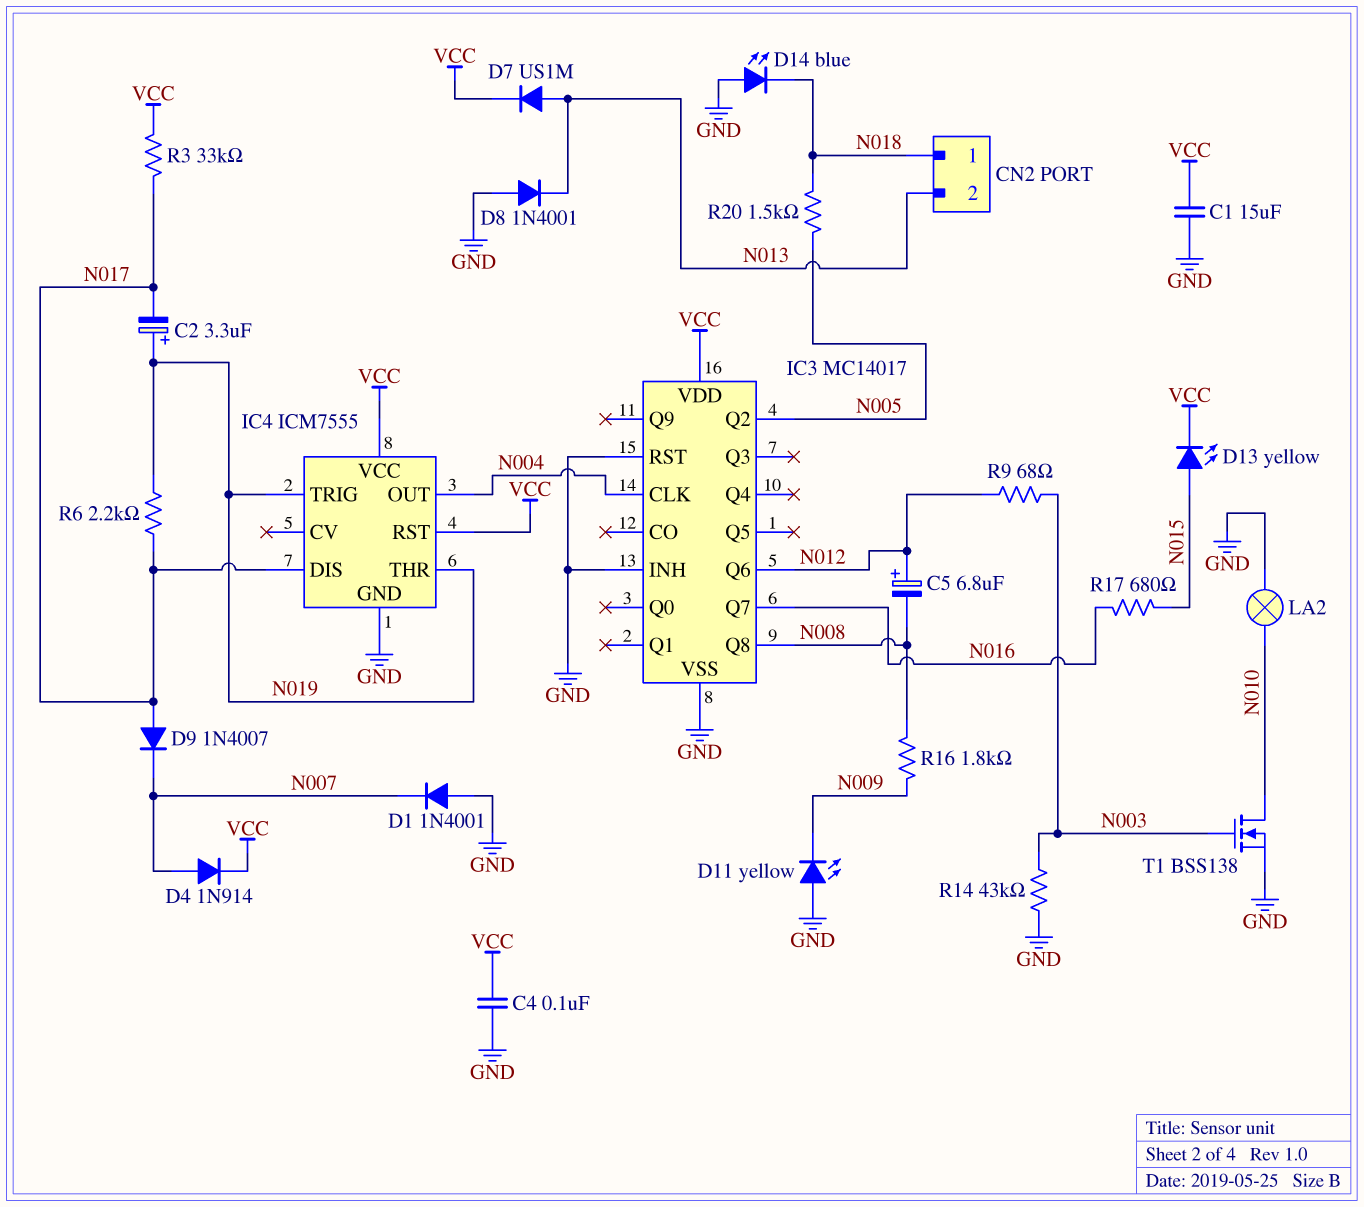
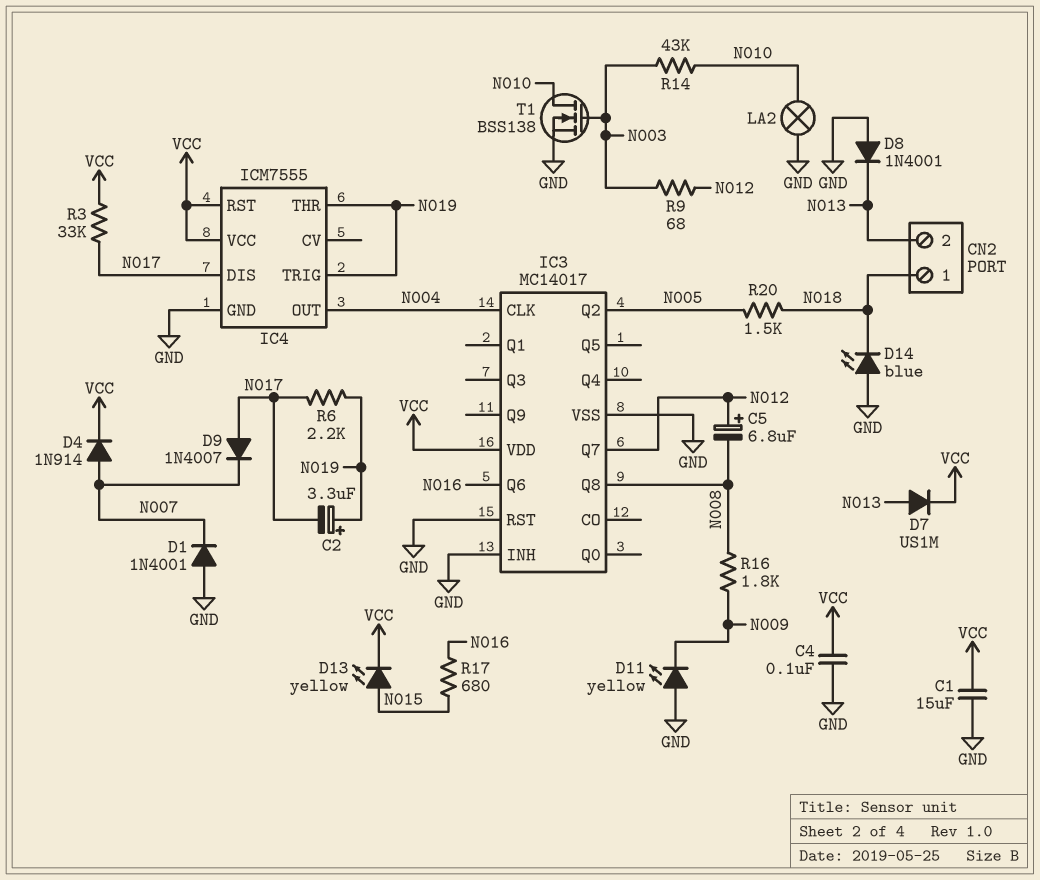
IC3 pin Q6: N012 -> N016
IC3 pin Q7: N016 -> N012
R14: 43k (GND, N003) -> 43k (N003, N010)

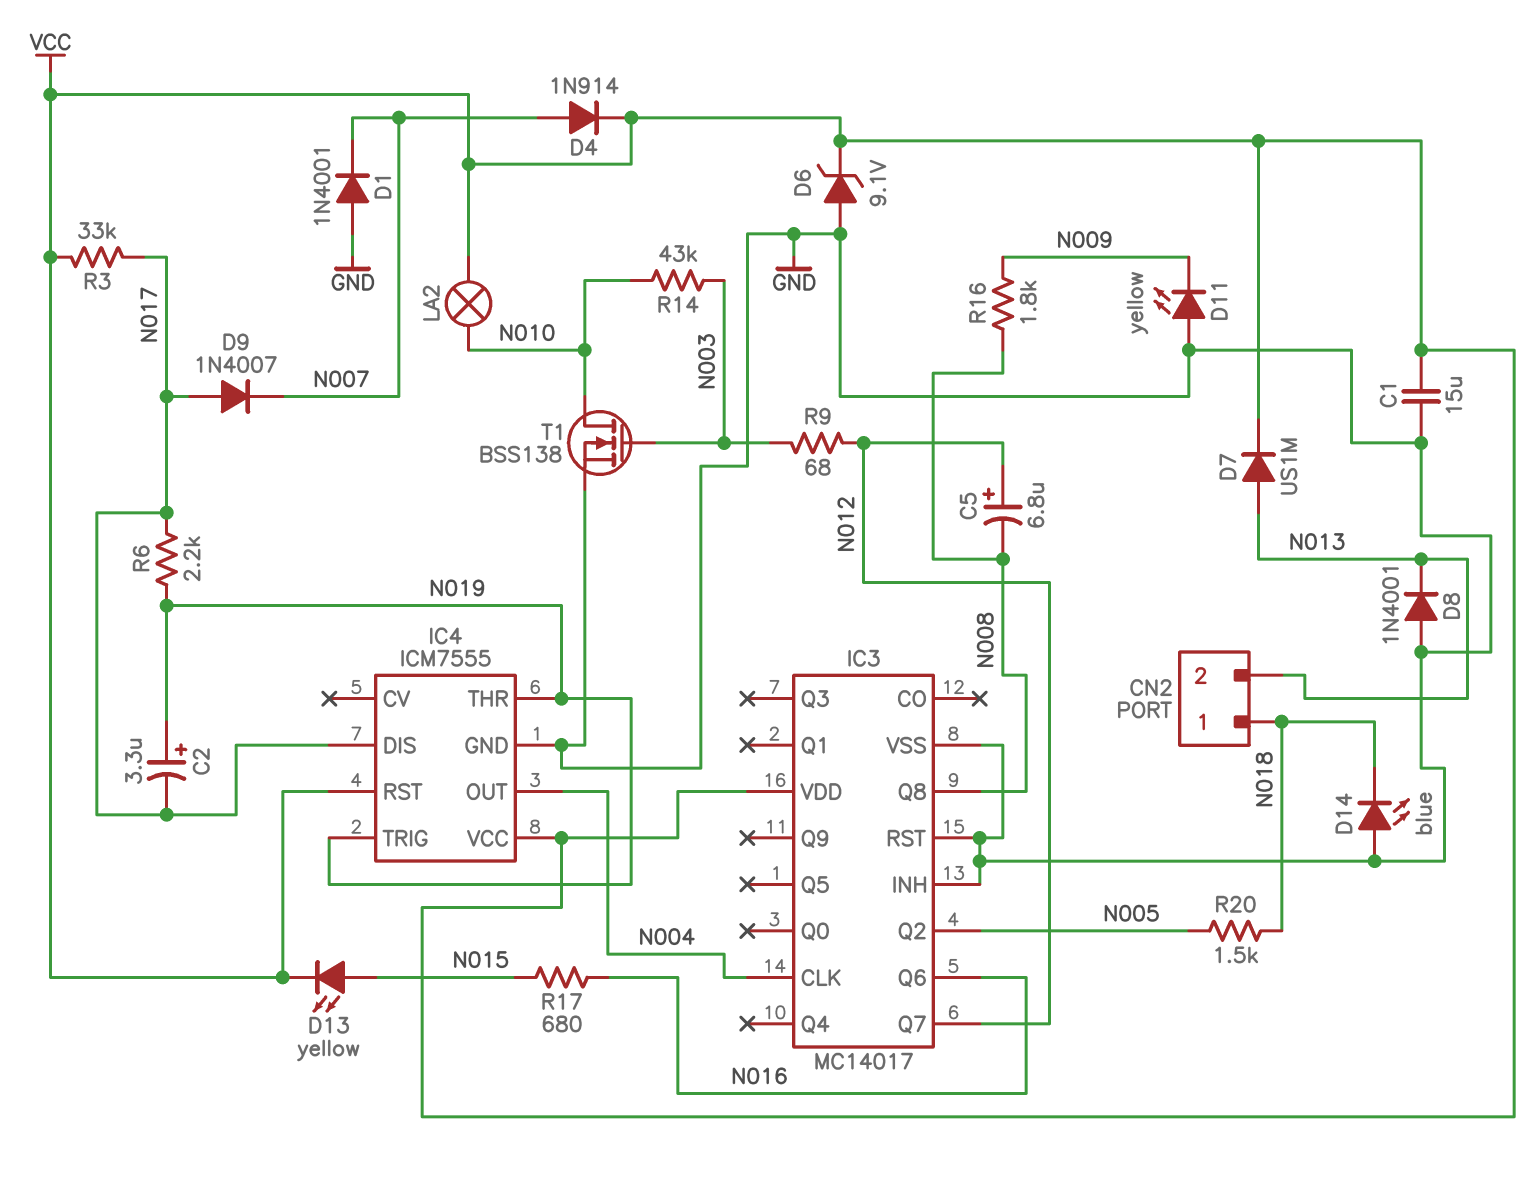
C4: 100nF (GND, VCC) -> none
D6: none -> zener 9.1V (A GND, K VCC)
LA2: lamp (GND, N010) -> lamp (N010, VCC)

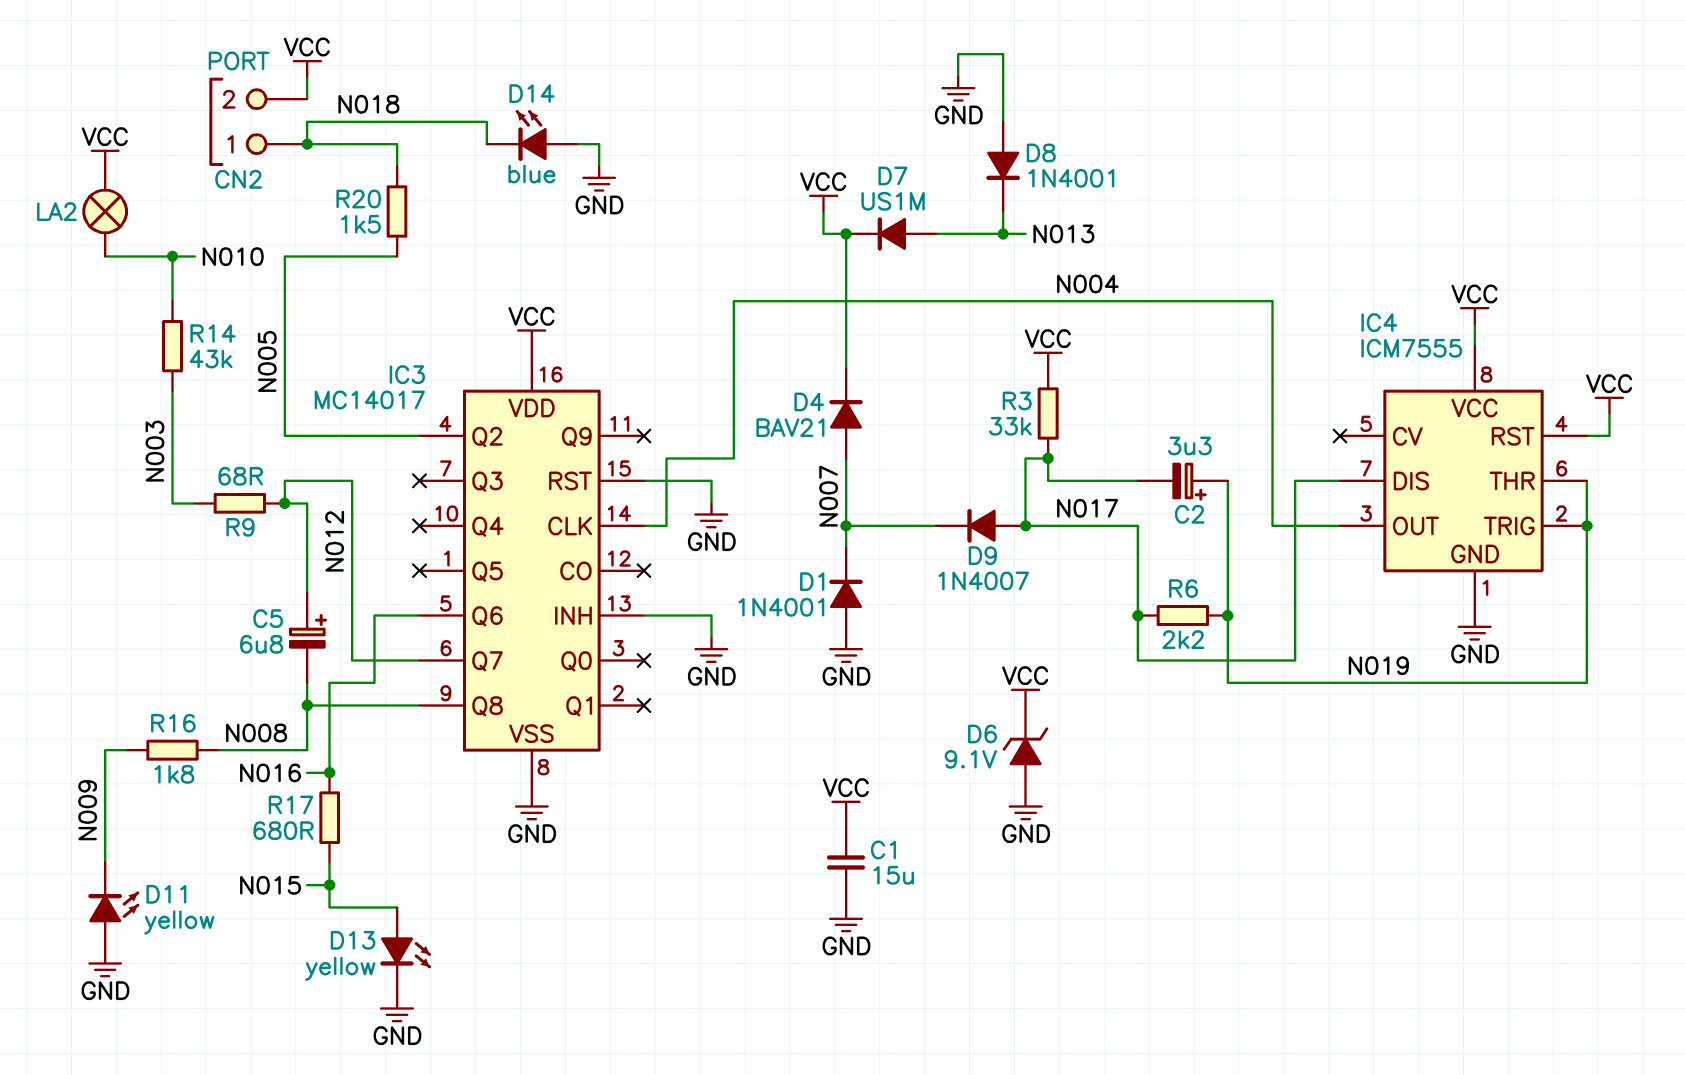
CN2 pin 2: N013 -> VCC
D4: diode 1N914 (A N007, K VCC) -> diode BAV21 (A N007, K VCC)
D13: LED yellow (A N015, K VCC) -> LED yellow (A N015, K GND)
T1: NMOS BSS138 (G N003, D N010, S GND) -> none

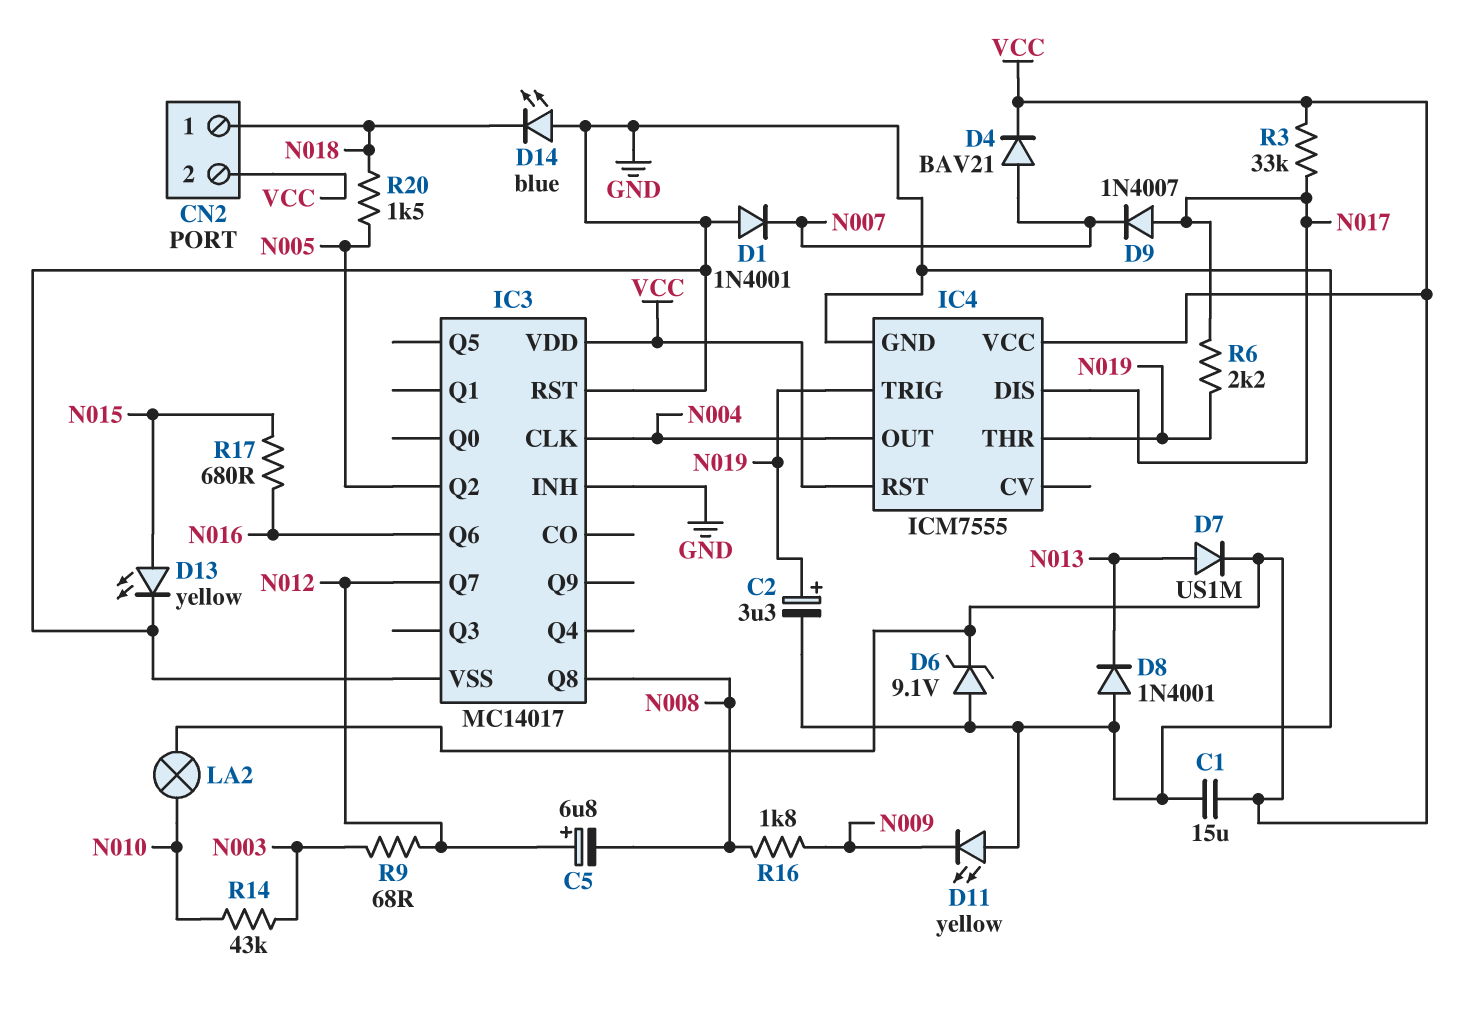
C2: 3.3uF (plus N019, minus N017) -> 3.3uF (plus N019, minus GND)

